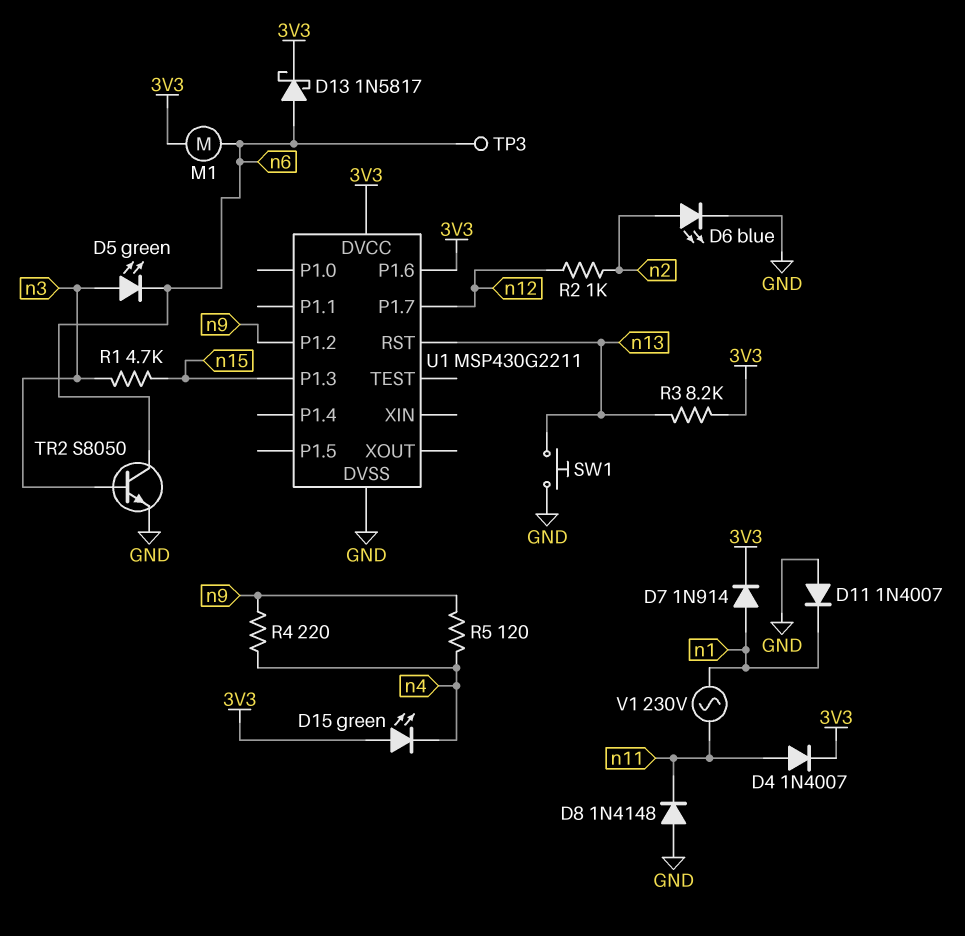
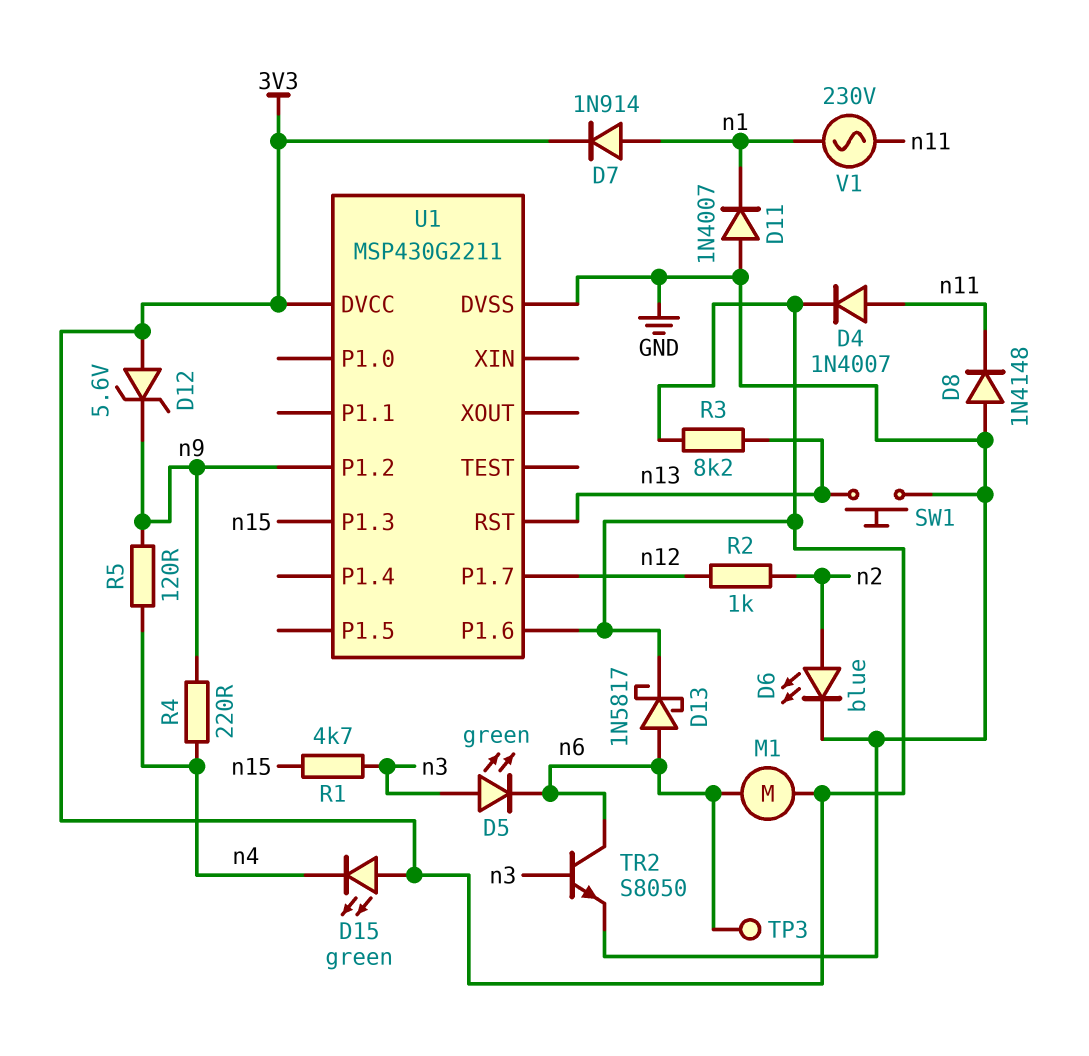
D12: none -> zener 5.6V (A 3V3, K n9)

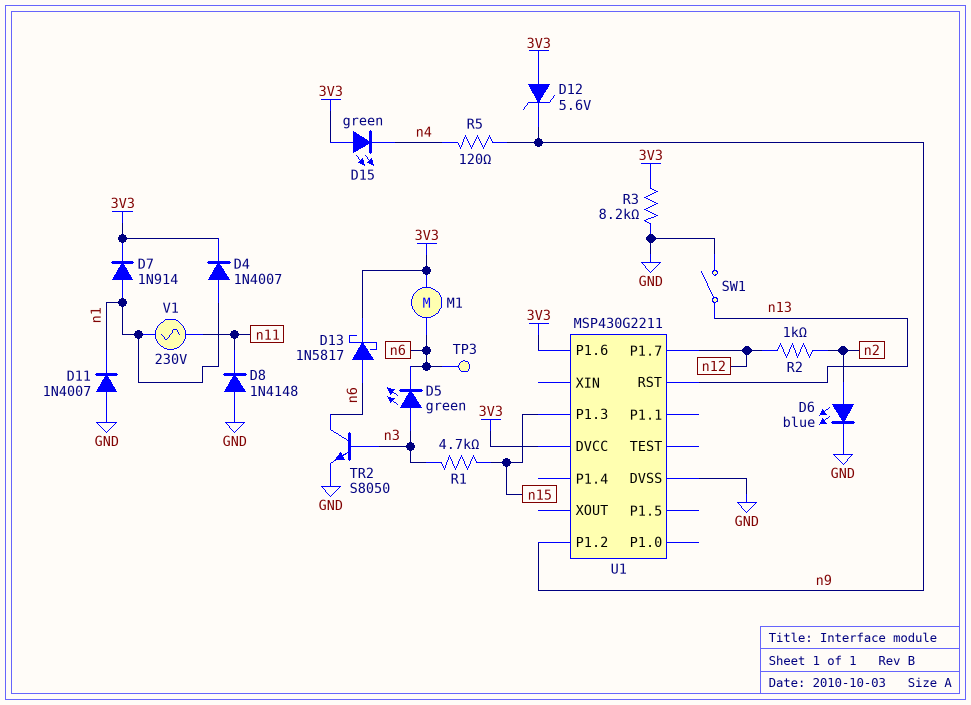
D4: diode 1N4007 (A n11, K 3V3) -> diode 1N4007 (A n1, K 3V3)
R3: 8.2k (3V3, n13) -> 8.2k (3V3, GND)
R4: 220 (n4, n9) -> none
SW1: button (GND, n13) -> switch (GND, n13)

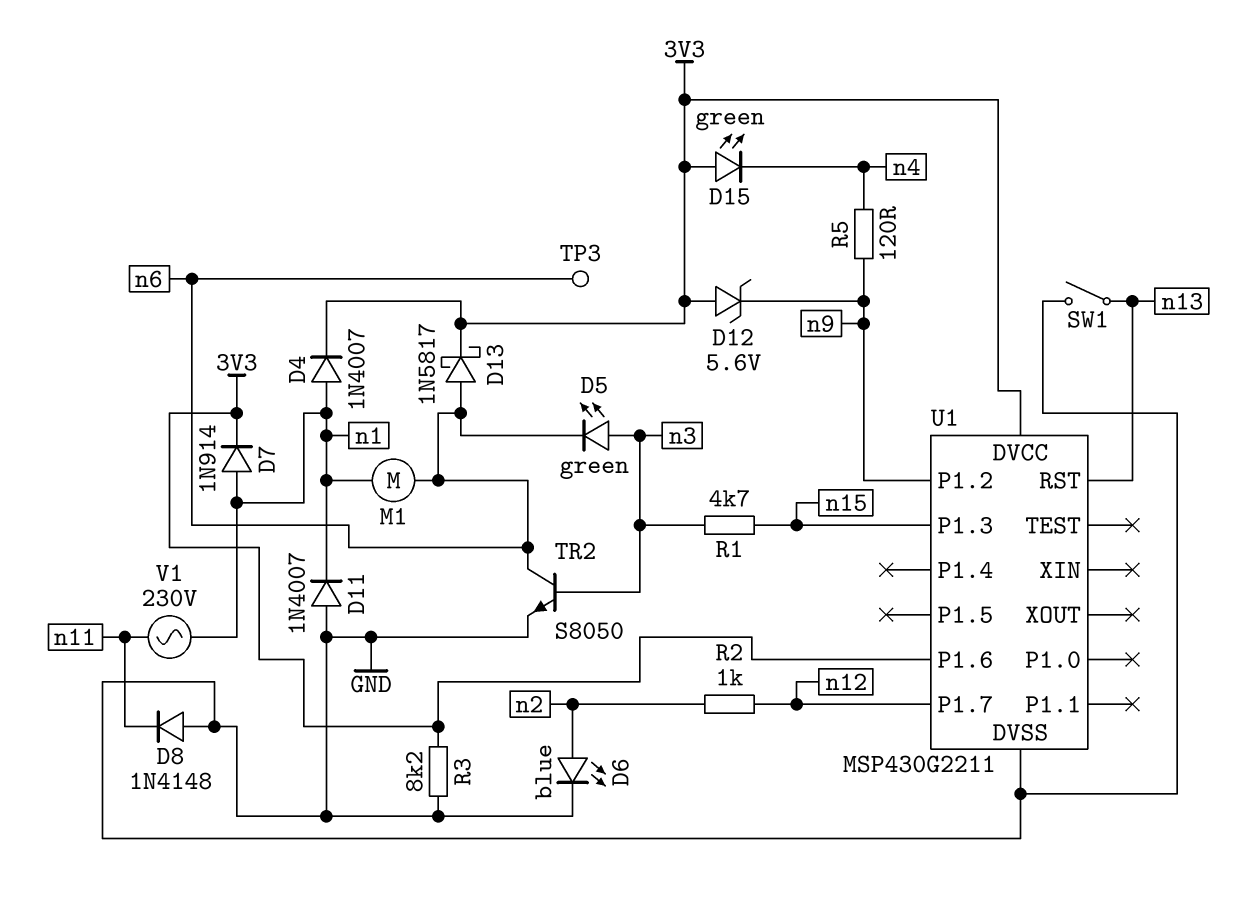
M1: motor (3V3, n6) -> motor (n1, n6)

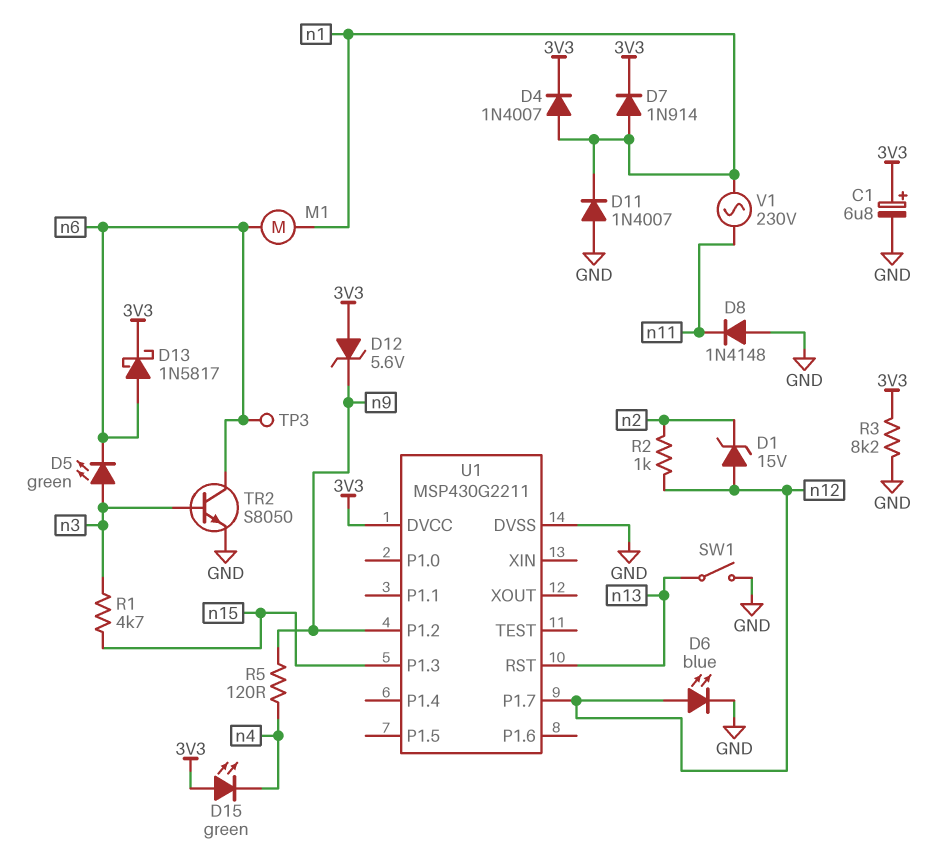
C1: none -> 6.8uF (plus 3V3, minus GND)
D1: none -> zener 15V (A n12, K n2)
D6: LED blue (A n2, K GND) -> LED blue (A n12, K GND)
U1 pin P1.6: 3V3 -> none

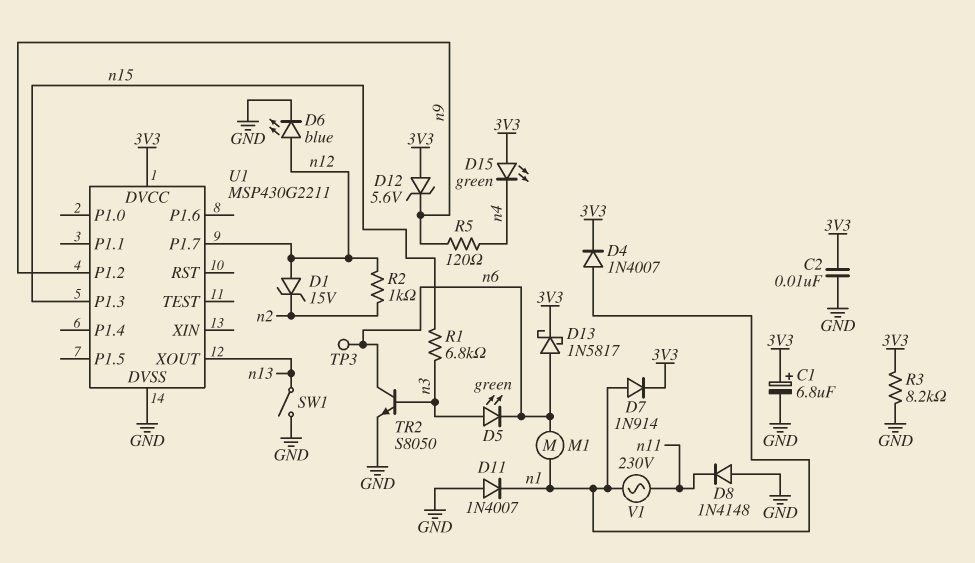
C2: none -> 10nF (3V3, GND)
R1: 4.7k (n3, n15) -> 6.8k (n3, n15)
U1 pin RST: n13 -> none
U1 pin XOUT: none -> n13

